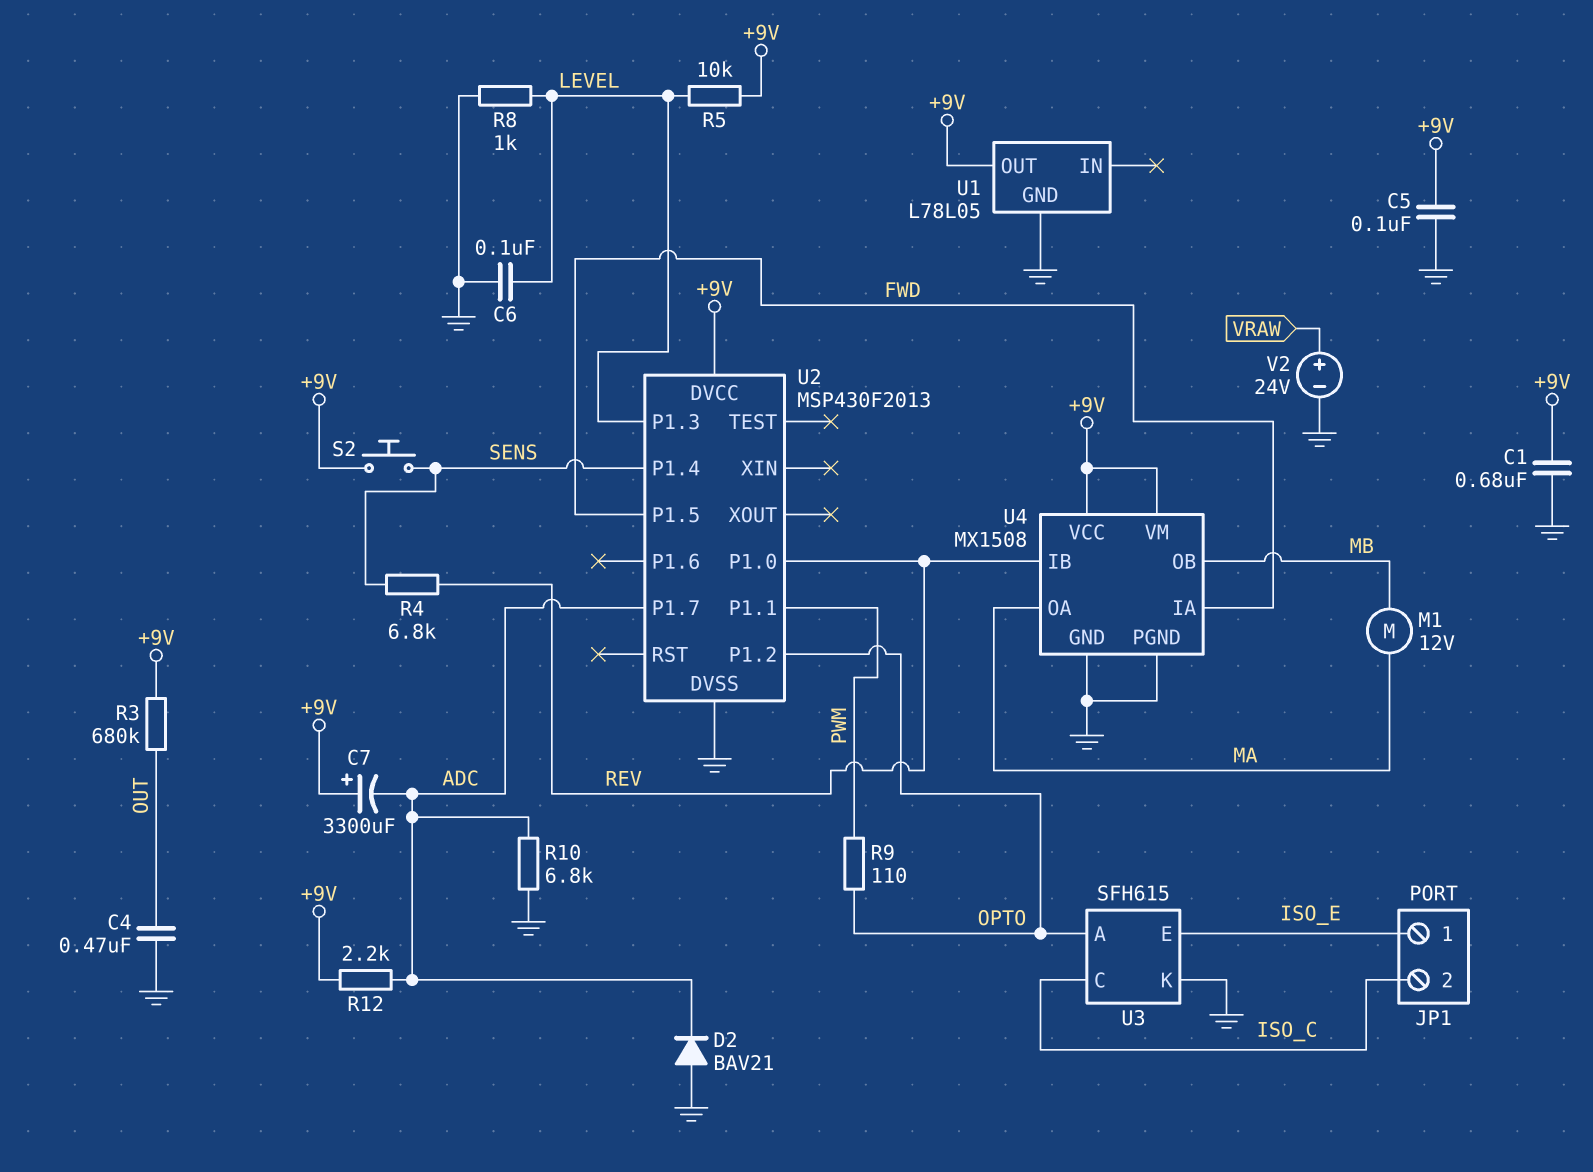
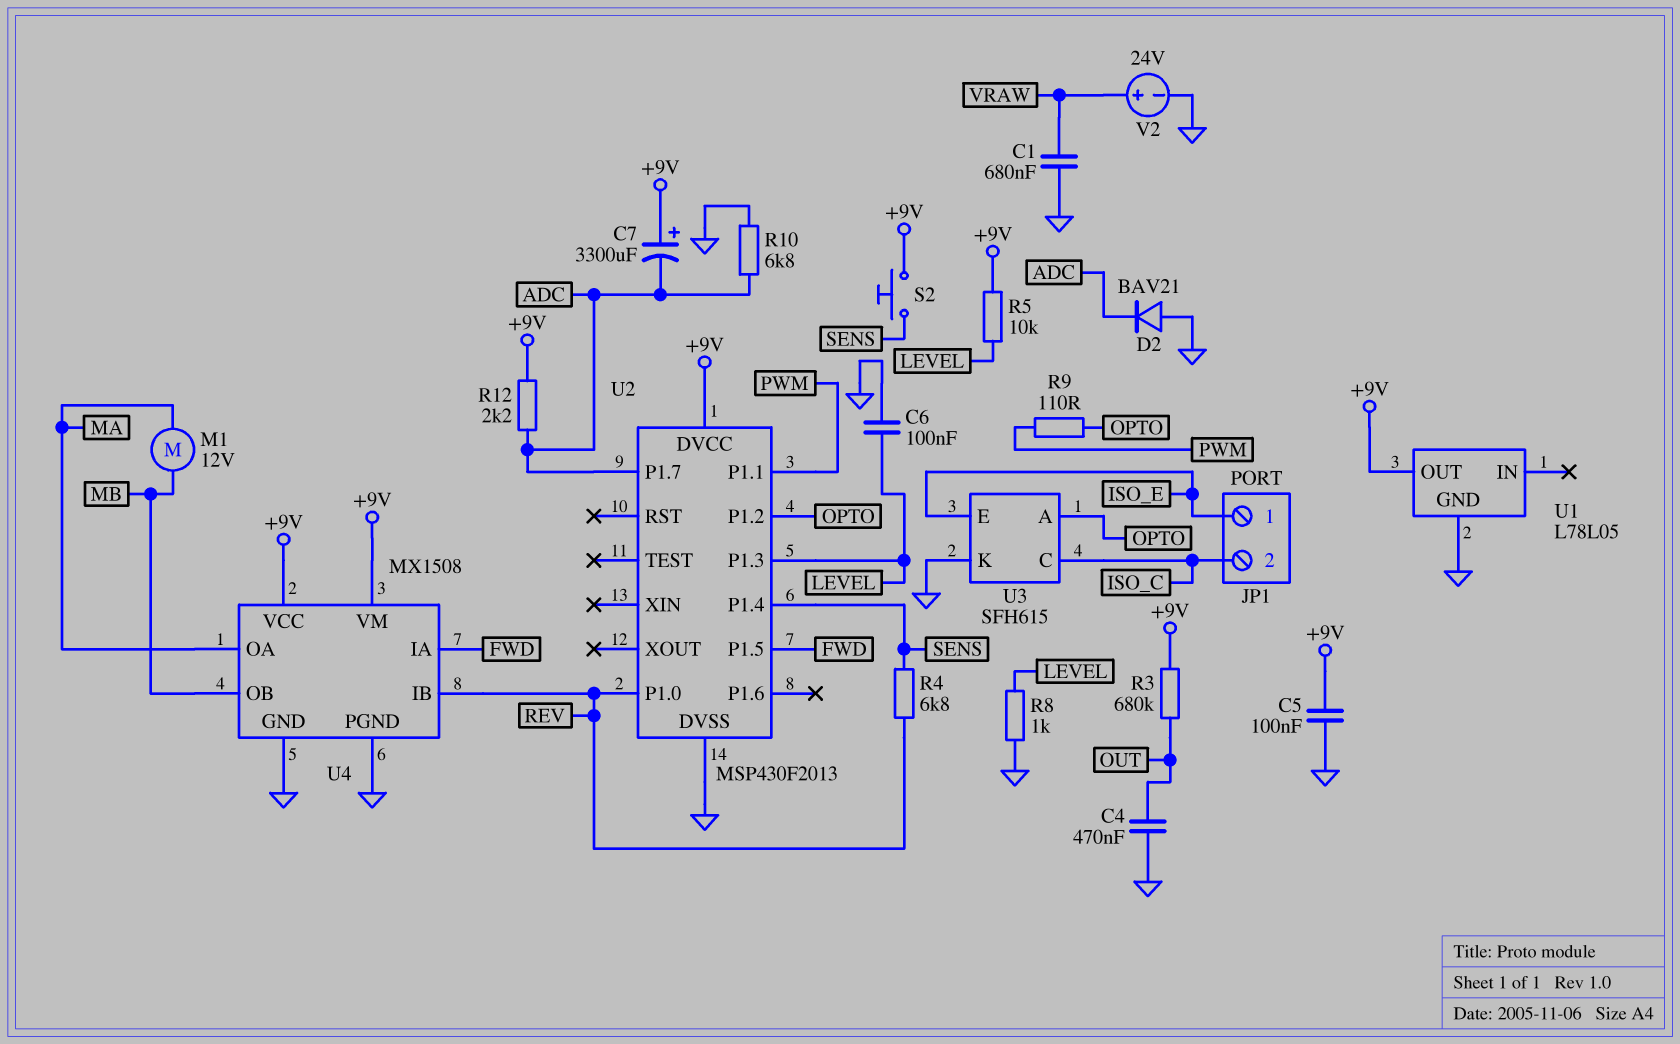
C1: 680nF (+9V, GND) -> 680nF (GND, VRAW)

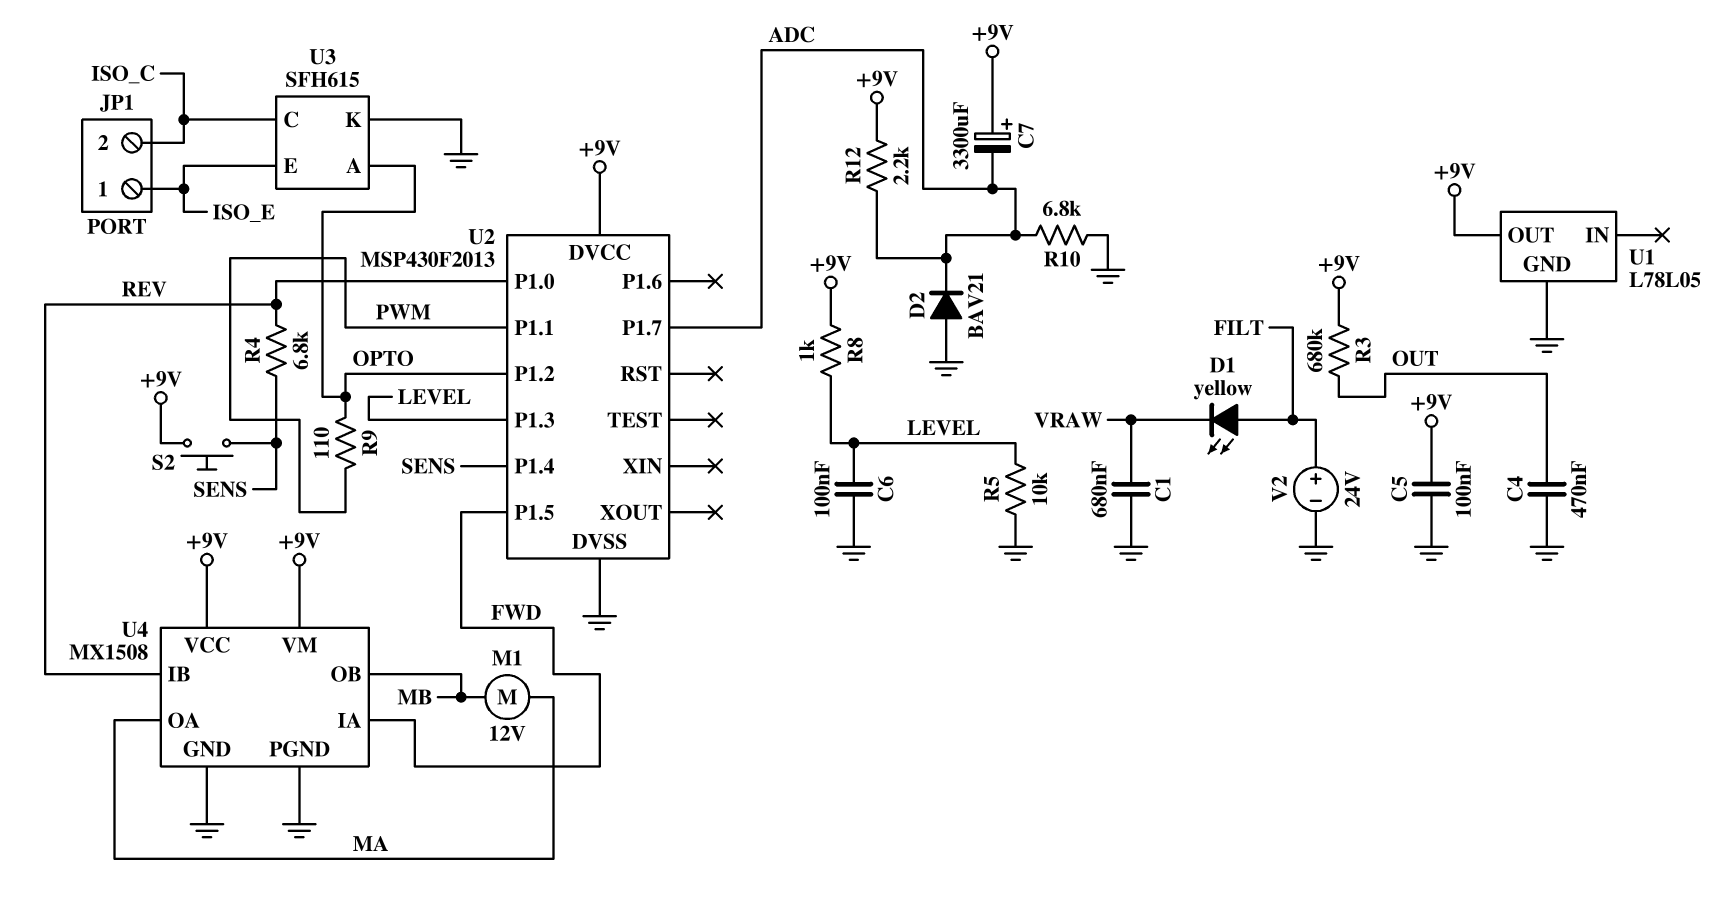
D1: none -> LED yellow (A FILT, K VRAW)
R5: 10k (+9V, LEVEL) -> 10k (GND, LEVEL)
R8: 1k (GND, LEVEL) -> 1k (+9V, LEVEL)
V2: 24V (plus VRAW, minus GND) -> 24V (plus FILT, minus GND)

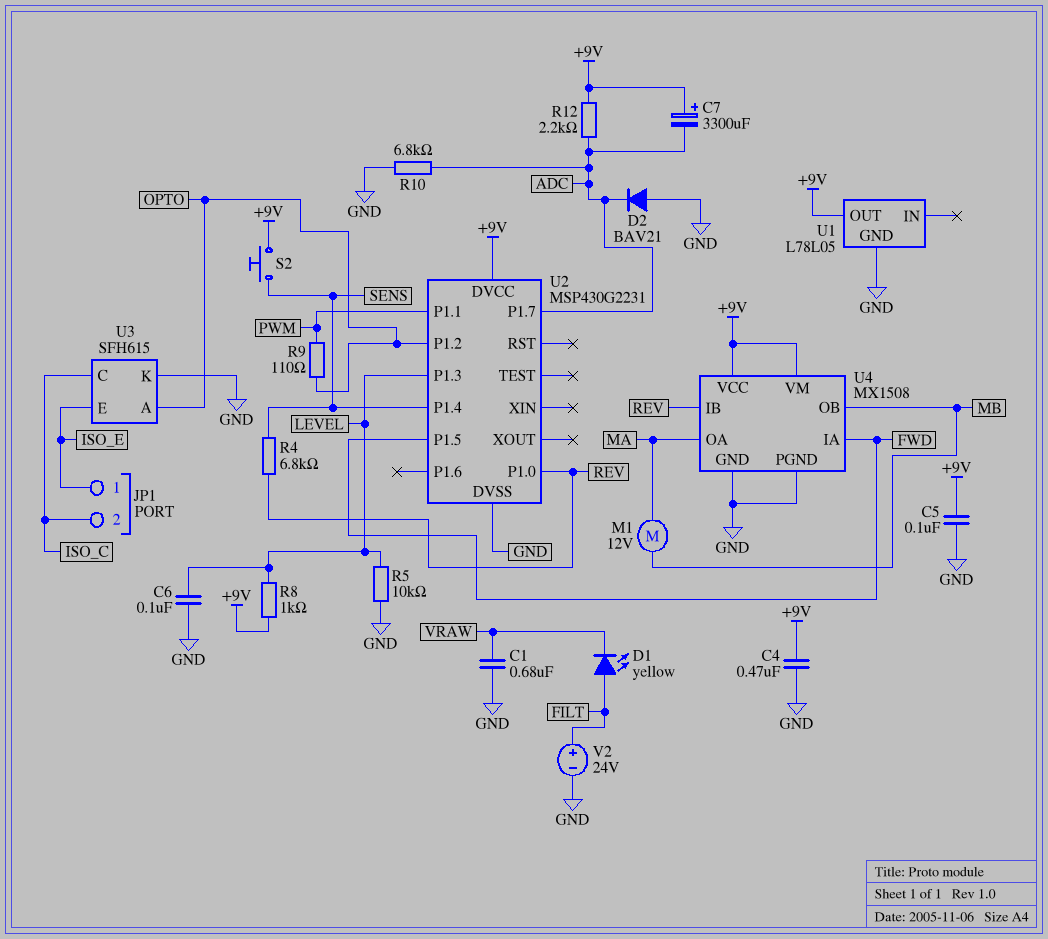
C4: 470nF (GND, OUT) -> 470nF (+9V, GND)
R3: 680k (+9V, OUT) -> none
U2: MSP430F2013 -> MSP430G2231

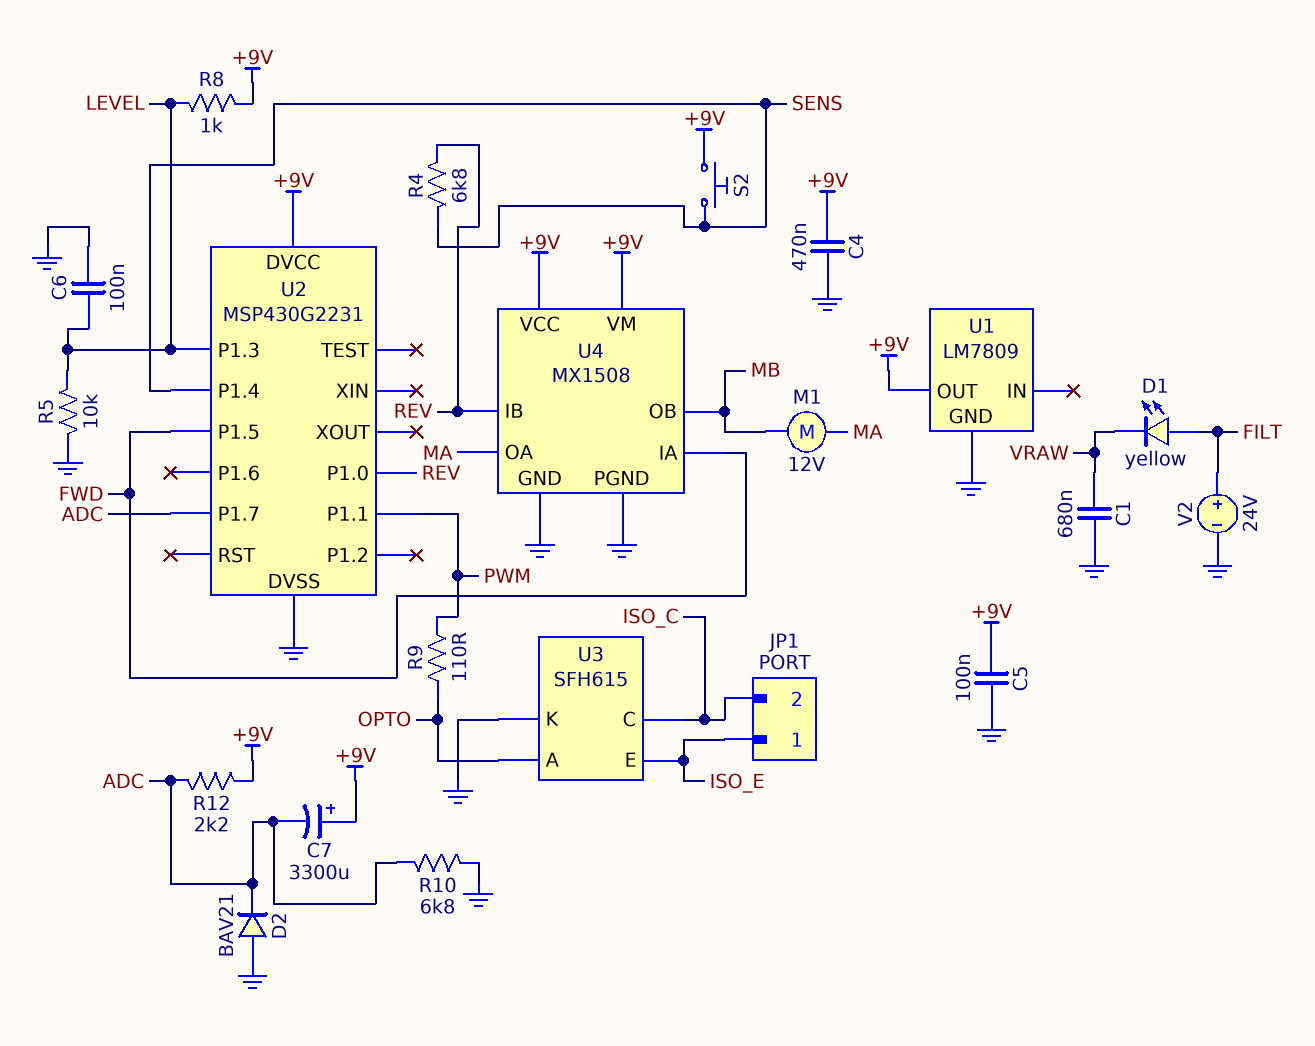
U1: L78L05 -> LM7809
U2 pin P1.2: OPTO -> none

